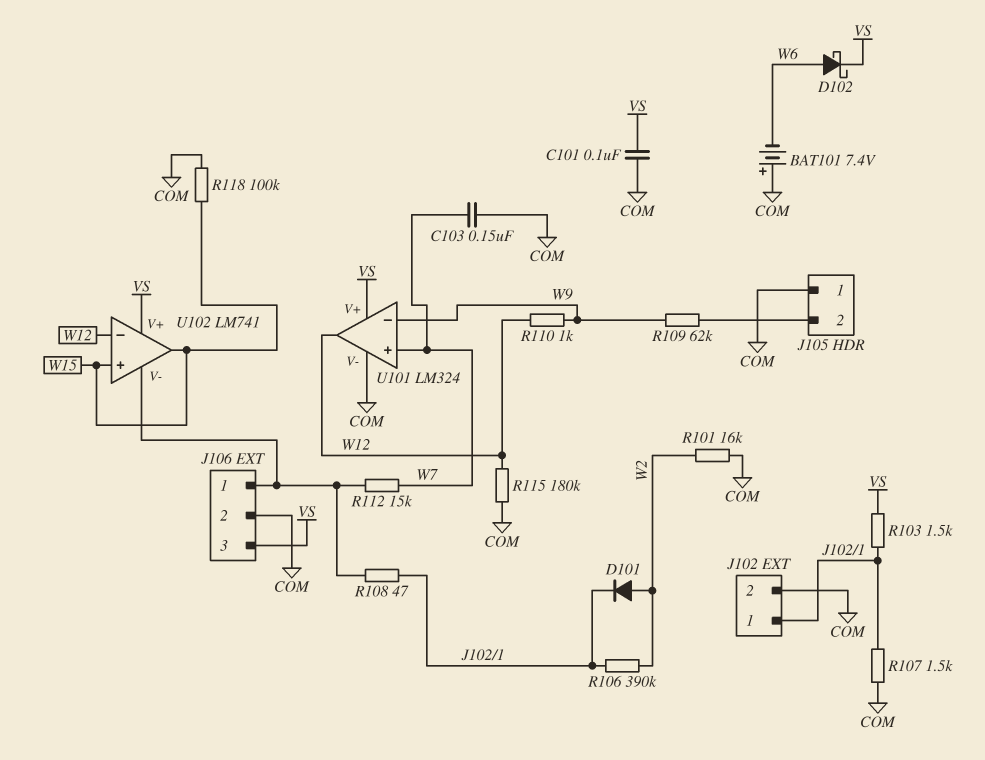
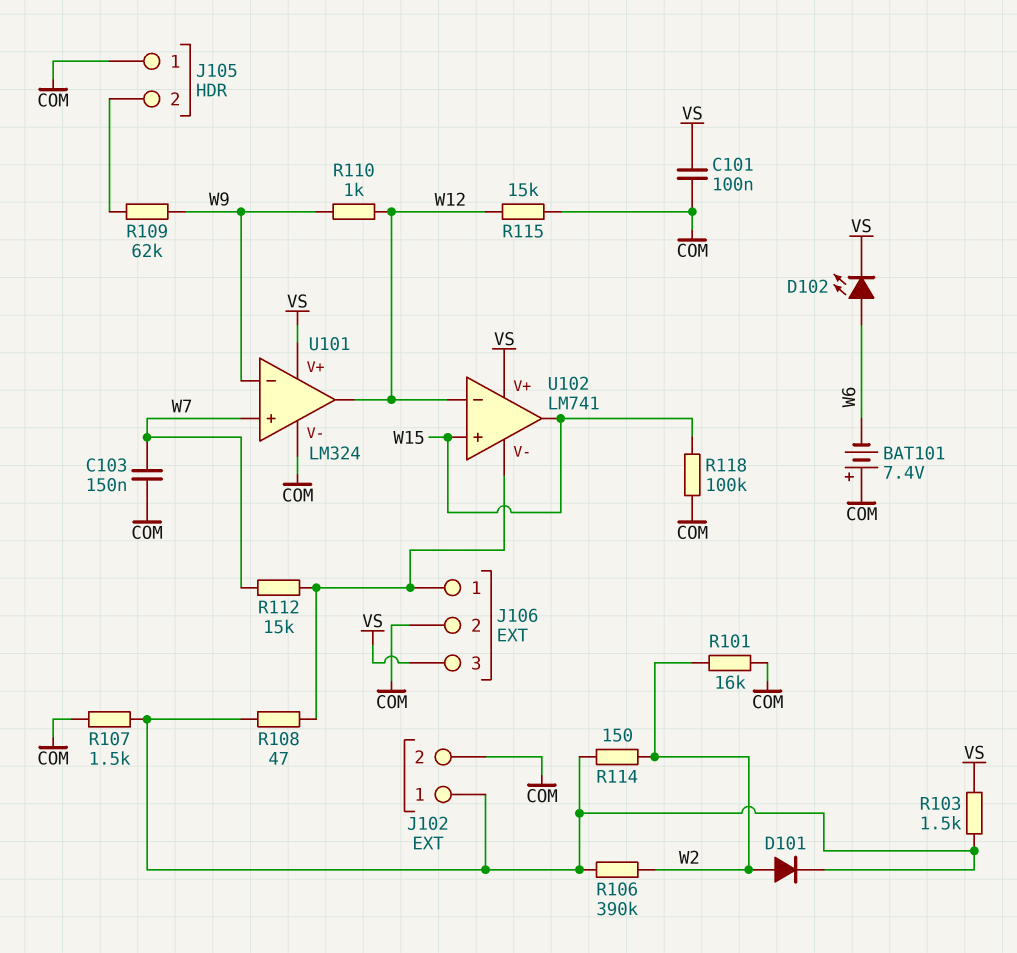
D102: schottky (A W6, K VS) -> LED (A W6, K VS)
R114: none -> 150 (J102/1, W2)
R115: 180k (COM, W12) -> 15k (COM, W12)

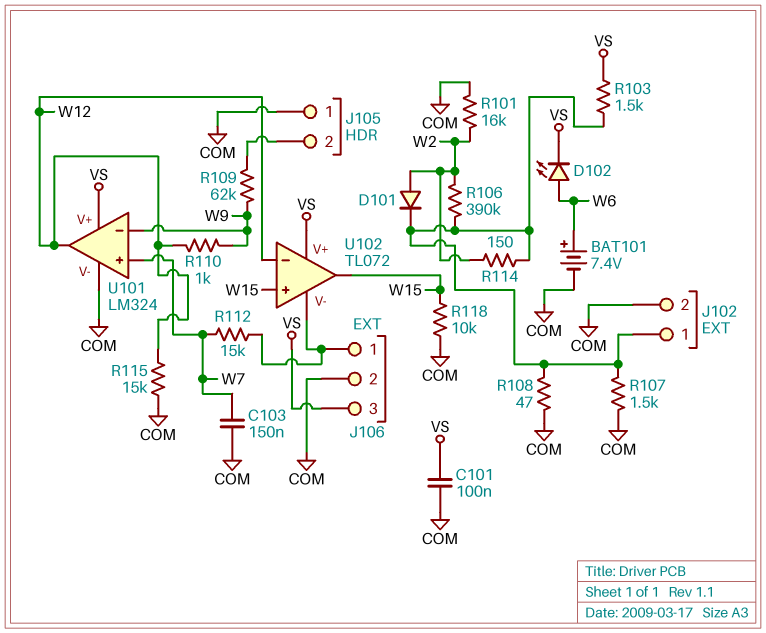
BAT101: 7.4V (plus COM, minus W6) -> 7.4V (plus W6, minus COM)
R108: 47 (J102/1, J106/1) -> 47 (COM, J102/1)
R118: 100k (COM, W15) -> 10k (COM, W15)
U102: LM741 -> TL072

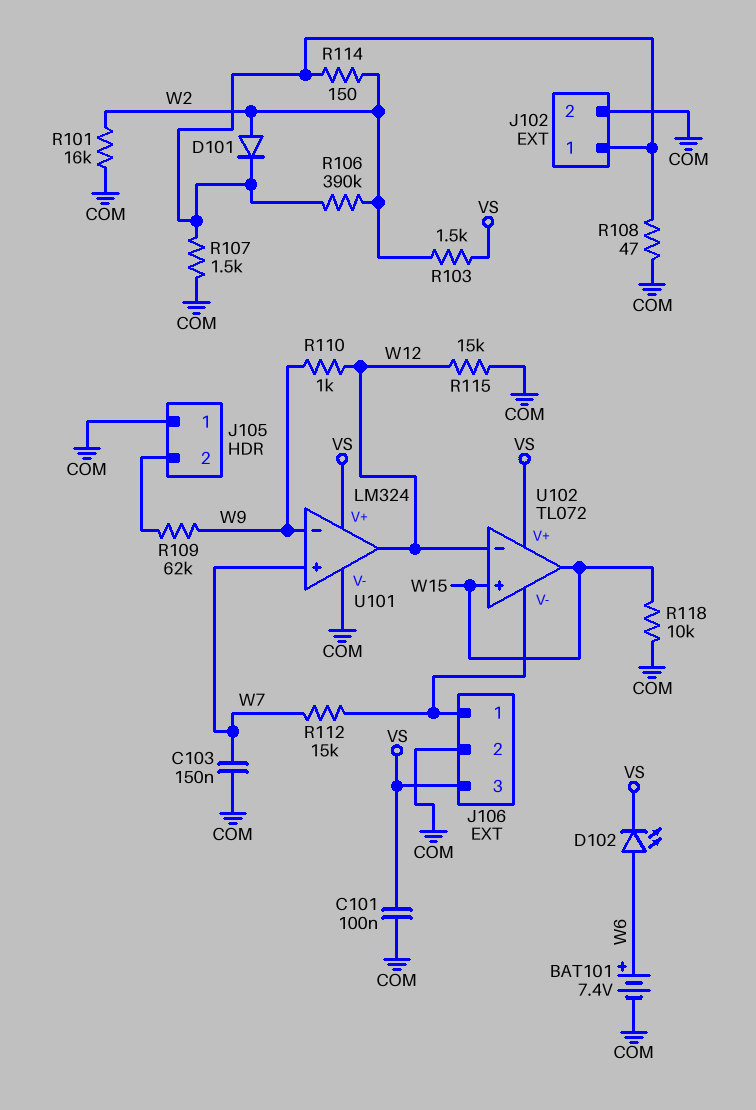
R103: 1.5k (J102/1, VS) -> 1.5k (VS, W2)

